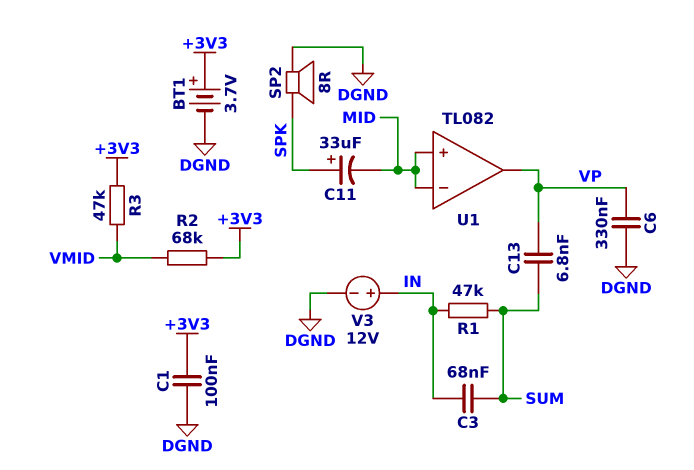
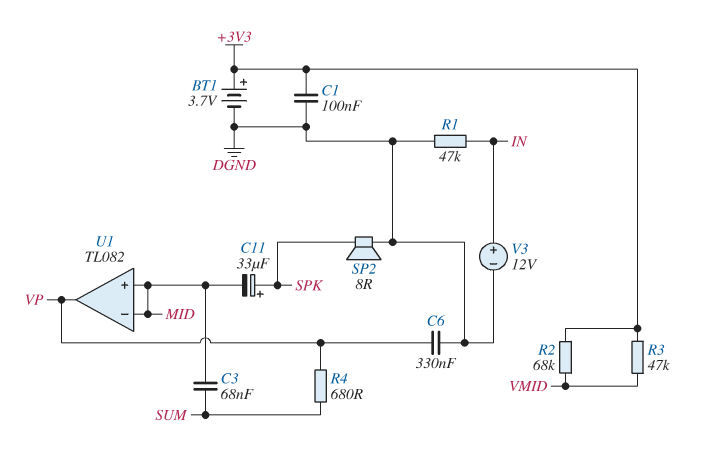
C3: 68nF (IN, SUM) -> 68nF (MID, SUM)
C13: 6.8nF (SUM, VP) -> none
R1: 47k (IN, SUM) -> 47k (DGND, IN)
R4: none -> 680 (SUM, VP)

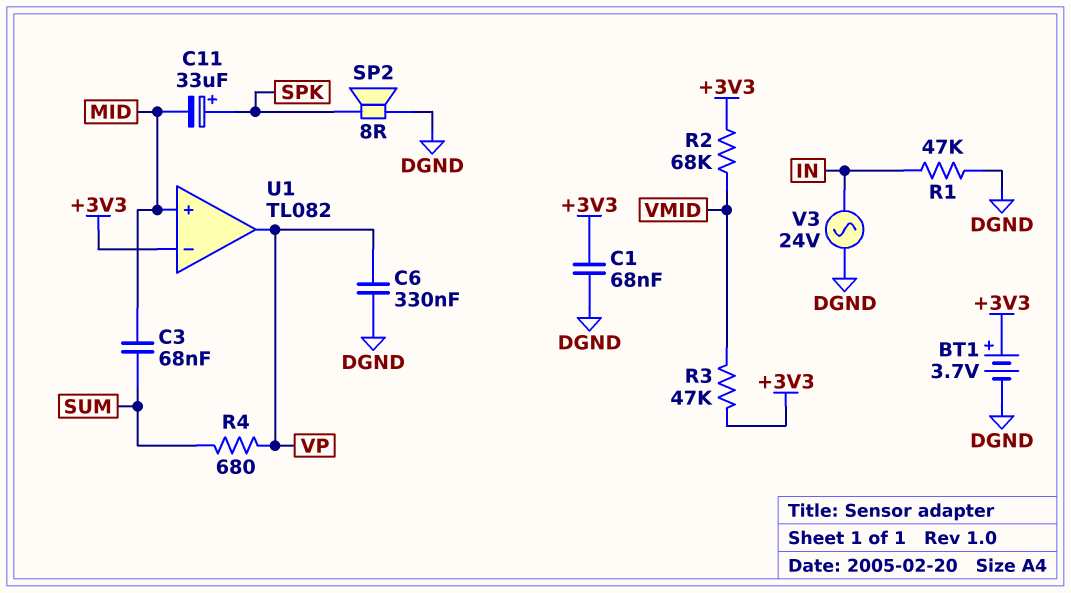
C1: 100nF (+3V3, DGND) -> 68nF (+3V3, DGND)
U1 pin in-: MID -> +3V3
V3: 12V (plus IN, minus DGND) -> AC 24V (DGND, IN)

